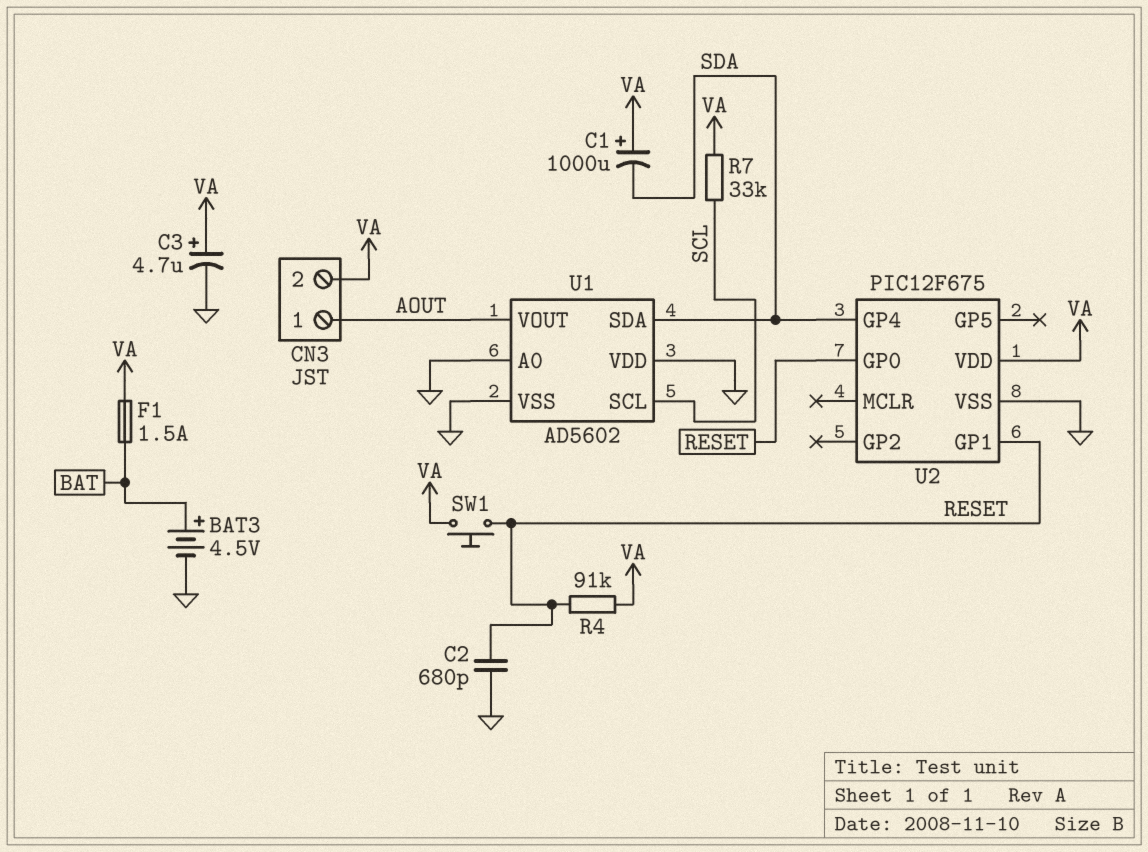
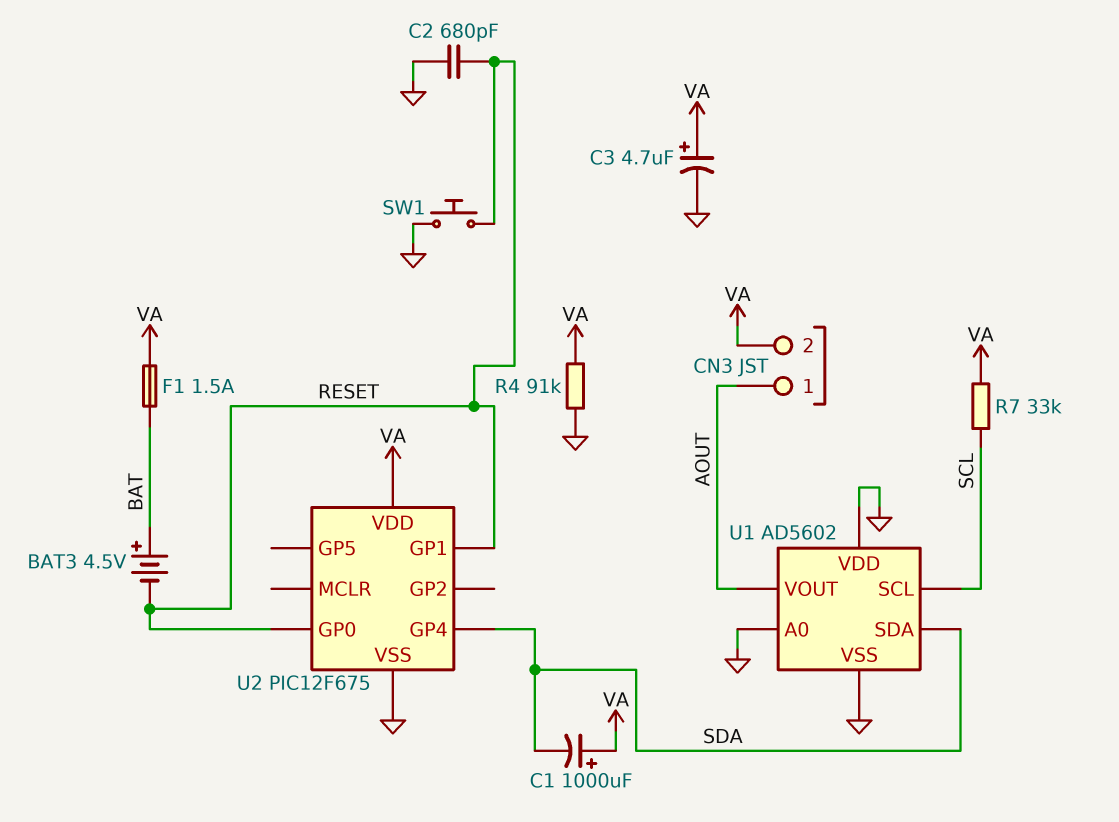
BAT3: 4.5V (plus BAT, minus GND) -> 4.5V (plus BAT, minus RESET)
R4: 91k (RESET, VA) -> 91k (GND, VA)
SW1: button (RESET, VA) -> button (GND, RESET)

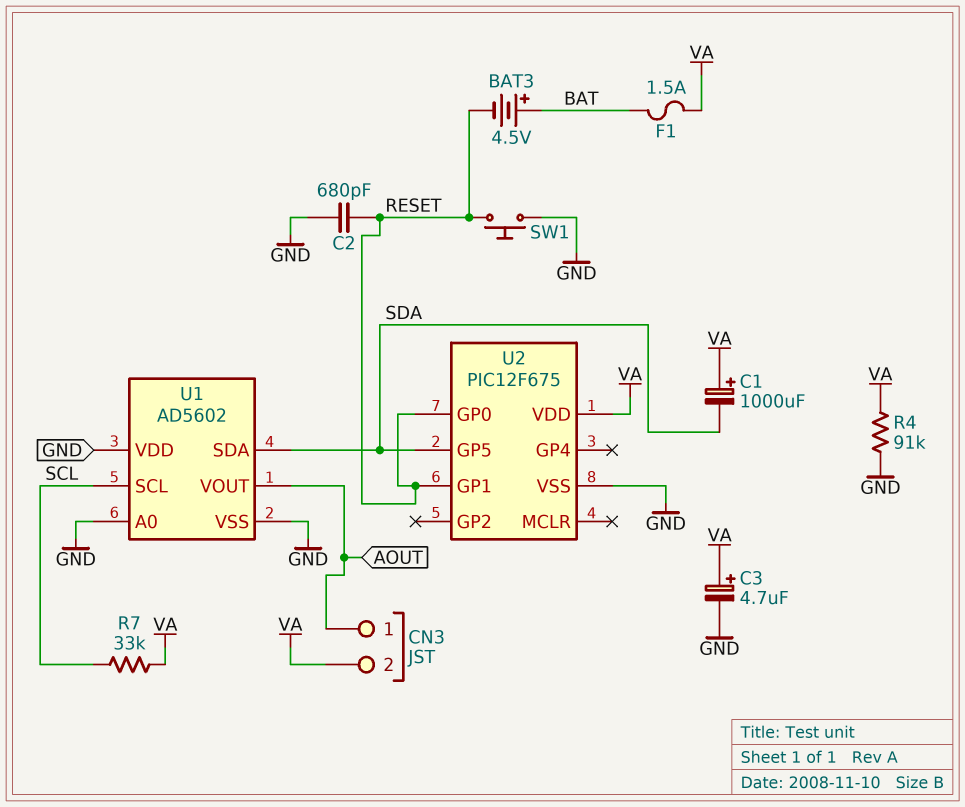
U2 pin GP4: SDA -> none
U2 pin GP5: none -> SDA

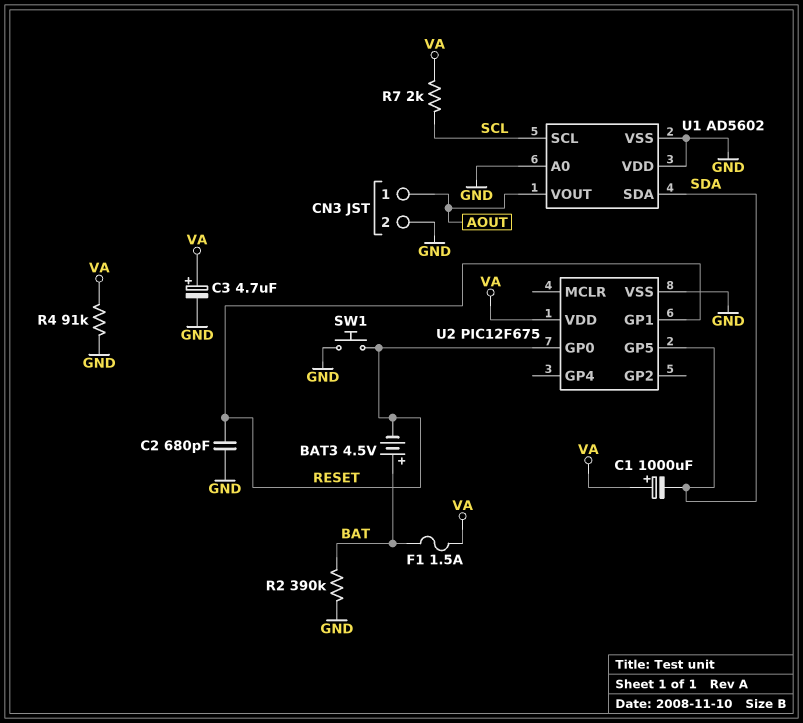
CN3 pin 2: VA -> GND
R2: none -> 390k (BAT, GND)
R7: 33k (SCL, VA) -> 2k (SCL, VA)

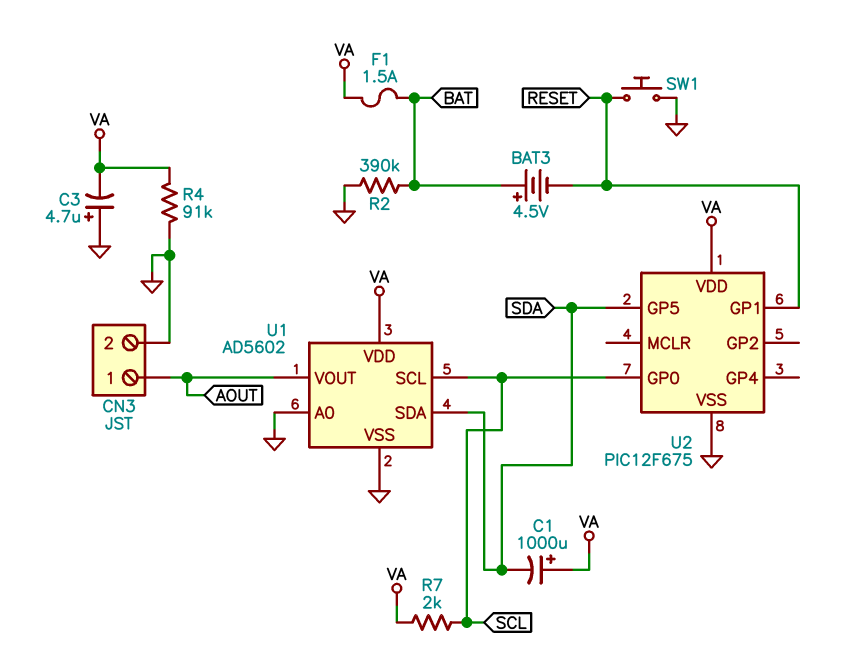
C2: 680pF (GND, RESET) -> none
C3: 4.7uF (plus VA, minus GND) -> 4.7uF (plus GND, minus VA)
U1 pin VDD: GND -> VA
U2 pin GP0: RESET -> SCL

